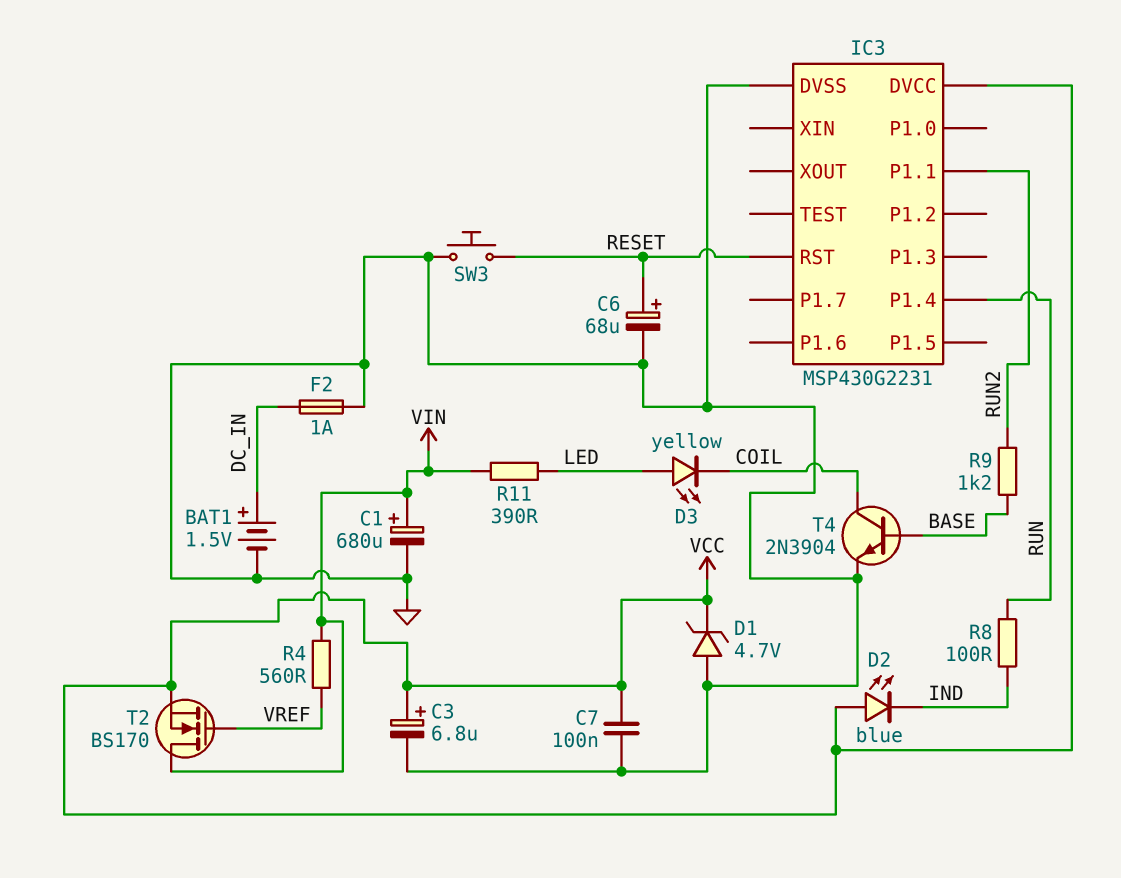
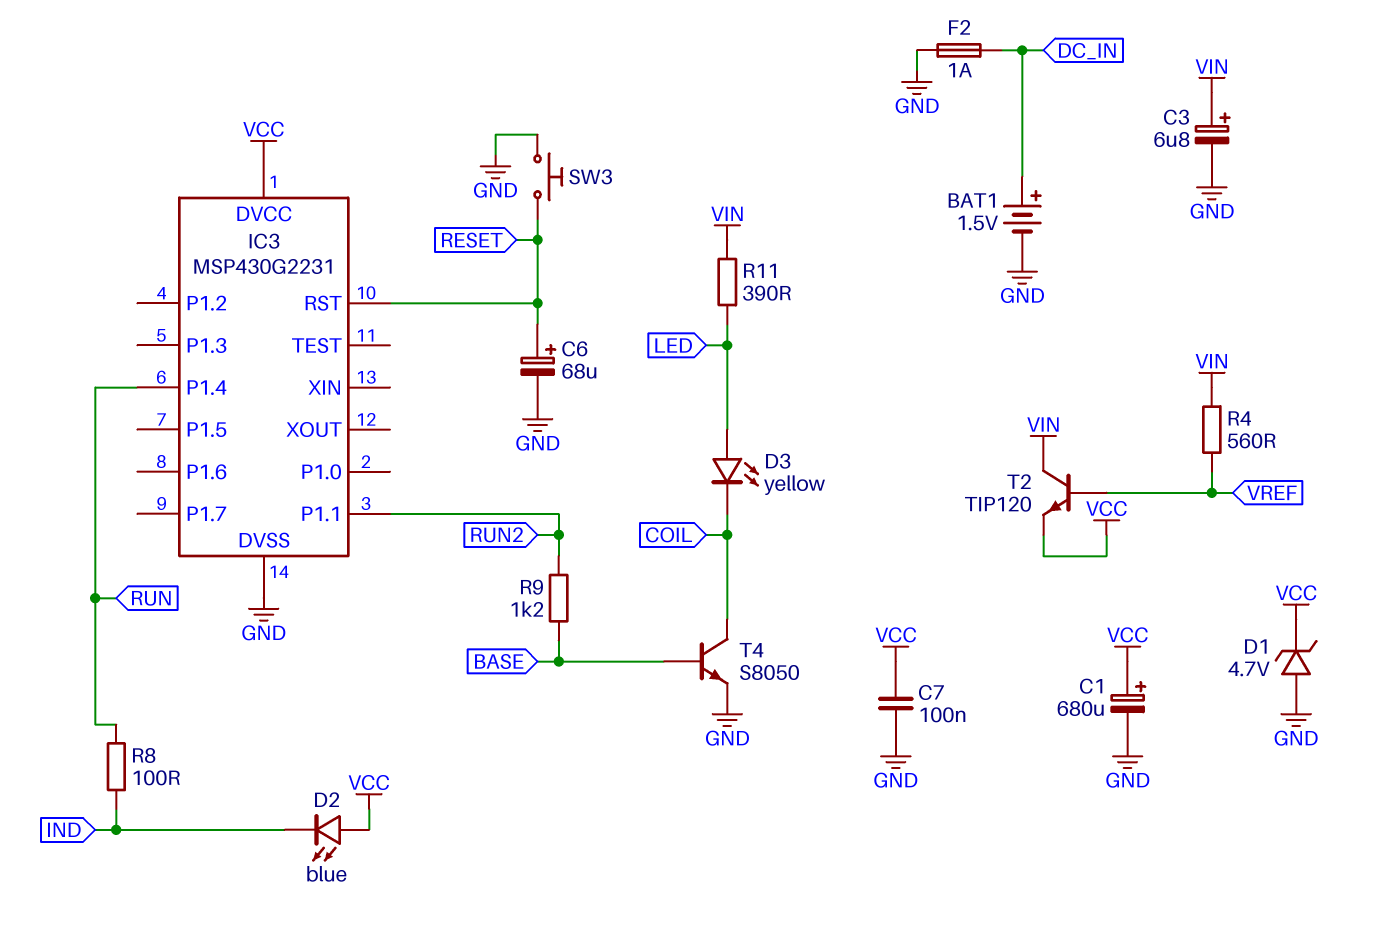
C1: 680uF (plus VIN, minus GND) -> 680uF (plus VCC, minus GND)
C3: 6.8uF (plus VCC, minus GND) -> 6.8uF (plus VIN, minus GND)
T2: NMOS BS170 (G VREF, D VIN, S VCC) -> NPN TIP120 (B VREF, C VIN, E VCC)
T4: NPN 2N3904 (B BASE, C COIL, E GND) -> NPN S8050 (B BASE, C COIL, E GND)

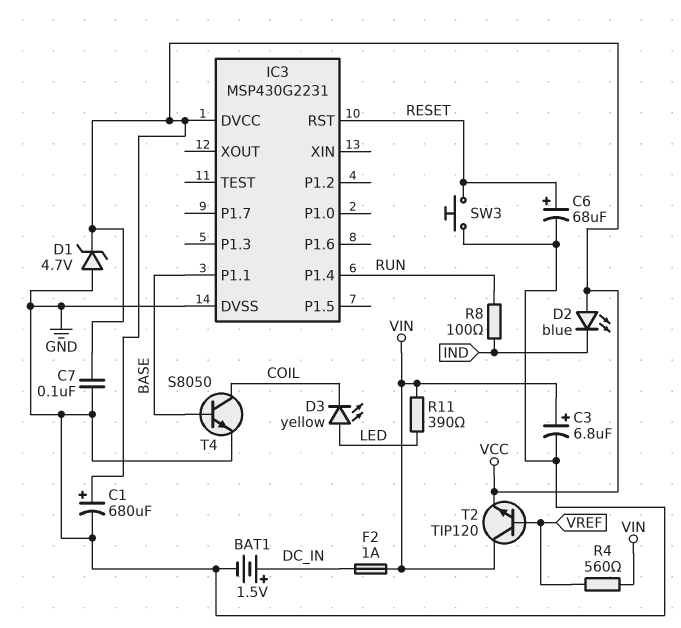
F2: 1A (DC_IN, GND) -> 1A (DC_IN, VIN)
IC3 pin P1.1: RUN2 -> BASE
R9: 1.2k (BASE, RUN2) -> none

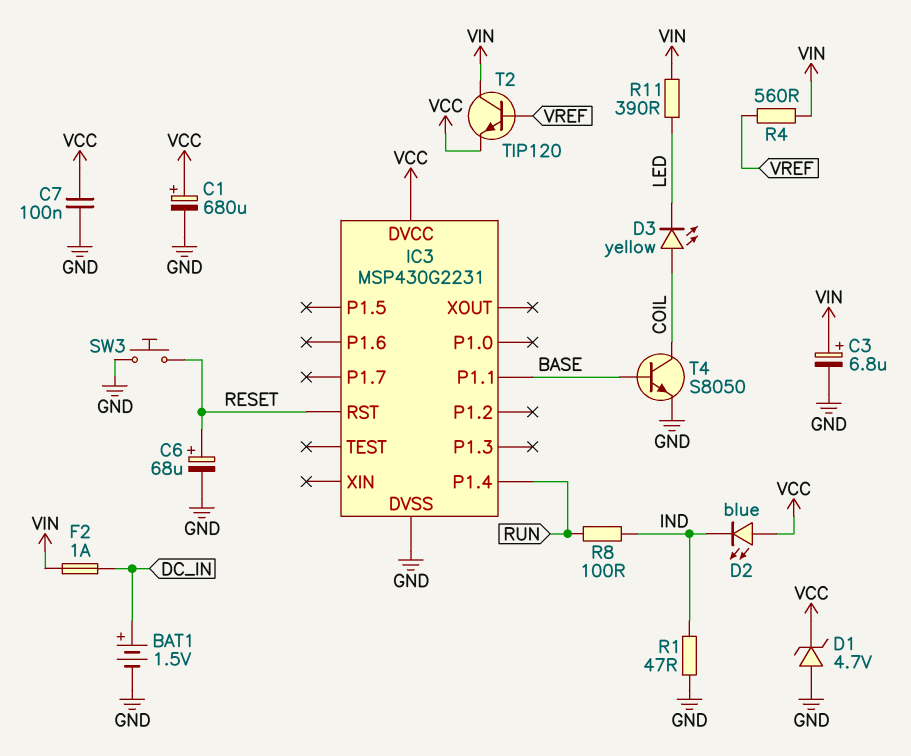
D3: LED yellow (A LED, K COIL) -> LED yellow (A COIL, K LED)
R1: none -> 47 (GND, IND)

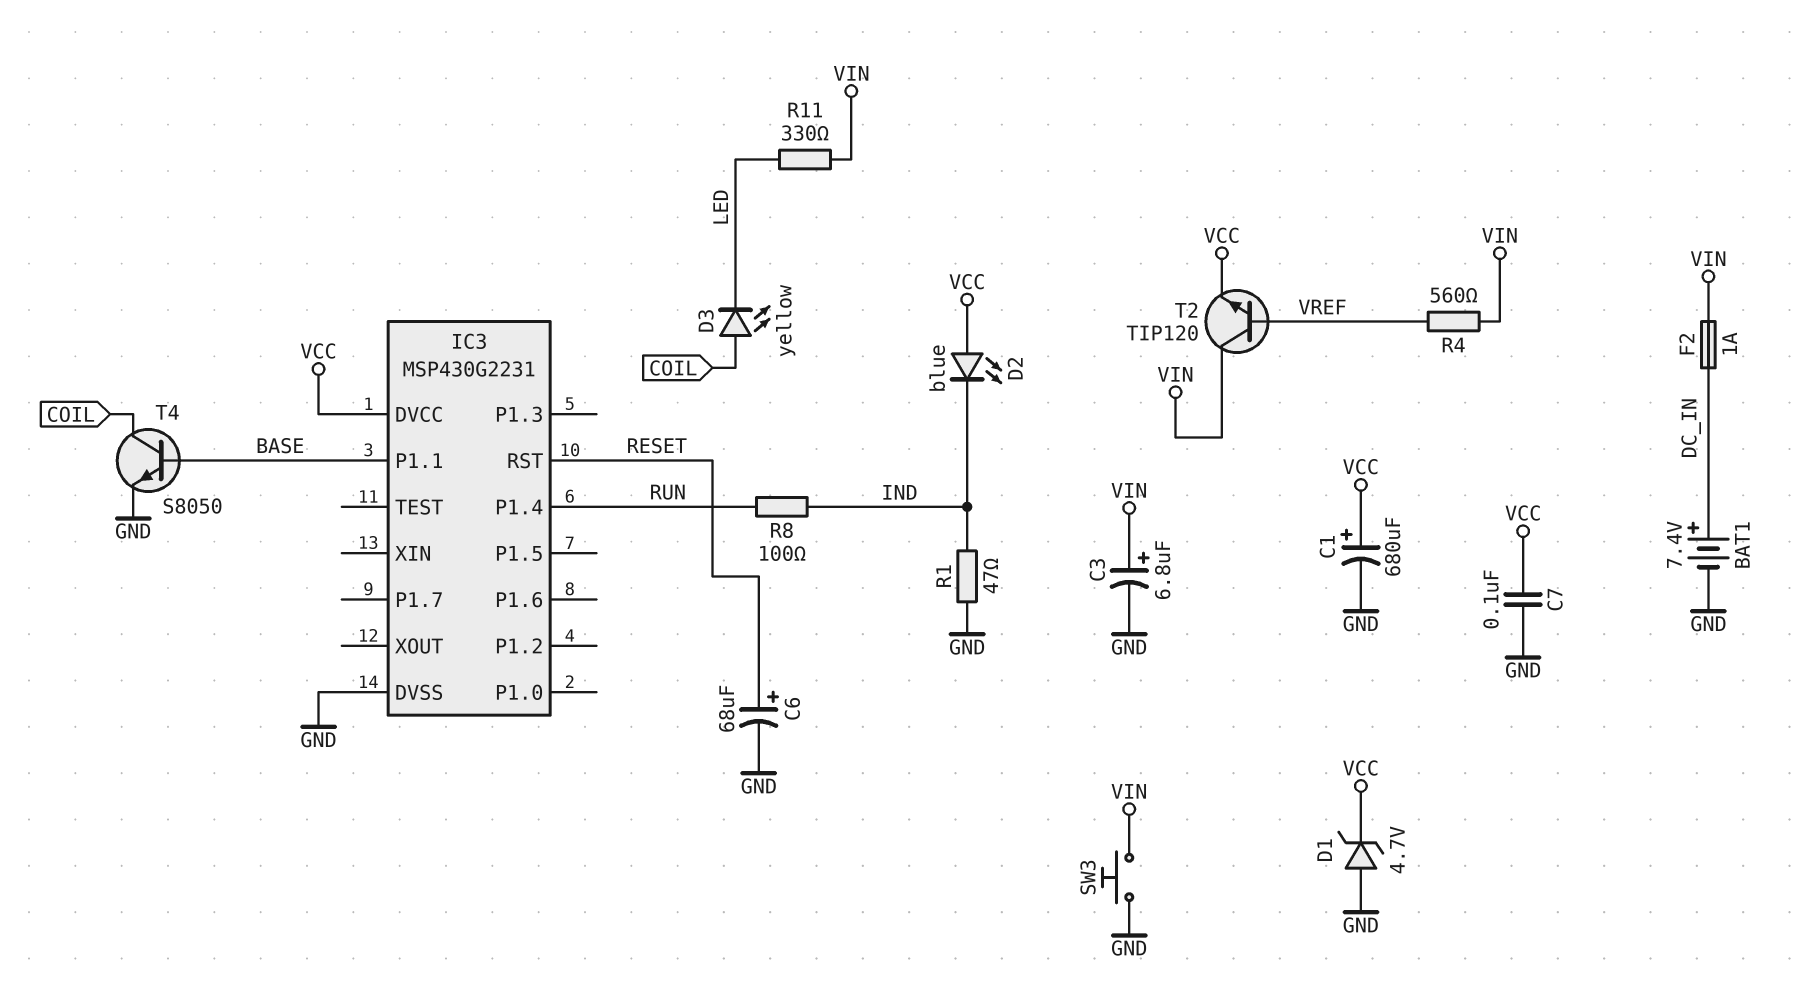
BAT1: 1.5V (plus DC_IN, minus GND) -> 7.4V (plus DC_IN, minus GND)
R11: 390 (LED, VIN) -> 330 (LED, VIN)
SW3: button (GND, RESET) -> button (GND, VIN)

